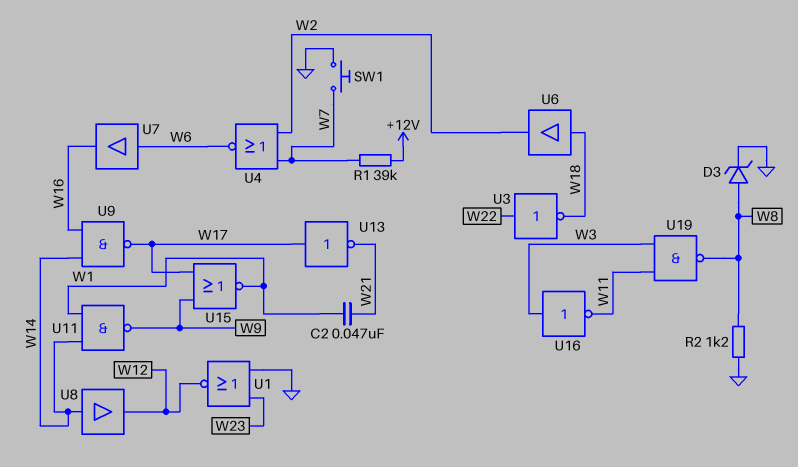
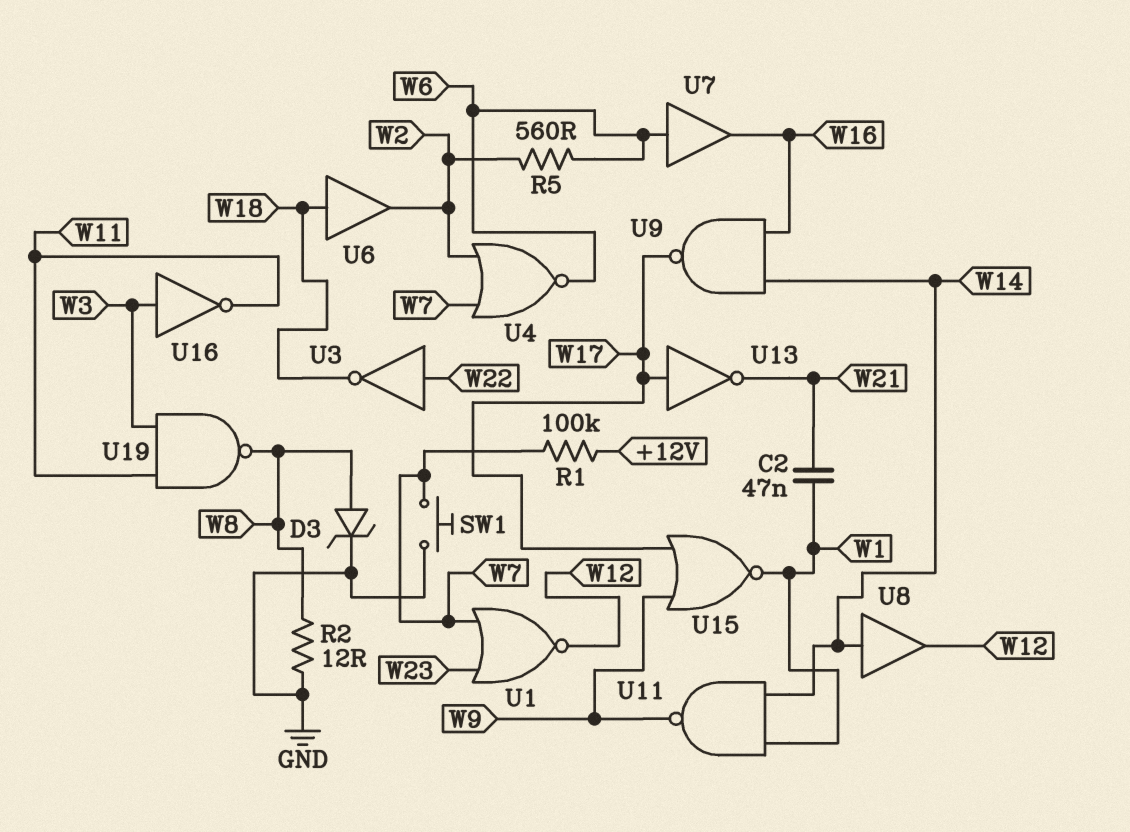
R1: 39k (+12V, W7) -> 100k (+12V, W7)
R2: 1.2k (GND, W8) -> 12 (GND, W8)
R5: none -> 560 (W2, W6)
U1: NOR (in GND, in W23, out W12) -> NOR (in W7, in W23, out W12)

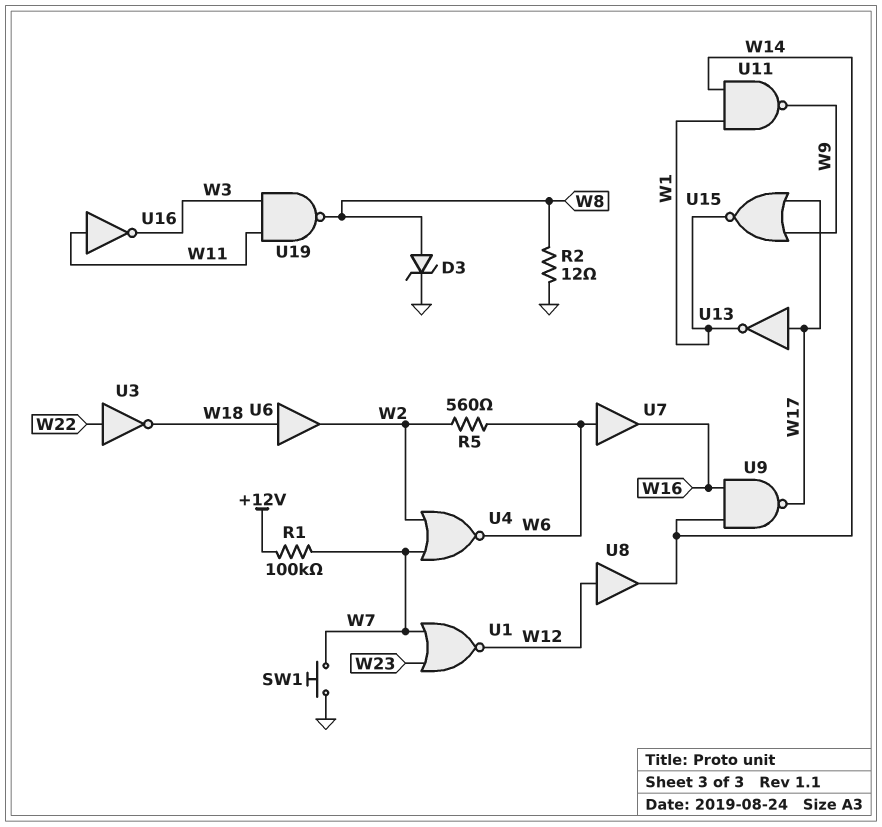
C2: 47nF (W1, W21) -> none
U8: buffer (in W14, out W12) -> buffer (in W12, out W14)
U13: NOT (in W17, out W21) -> NOT (in W17, out W1)
U16: NOT (in W3, out W11) -> NOT (in W11, out W3)

